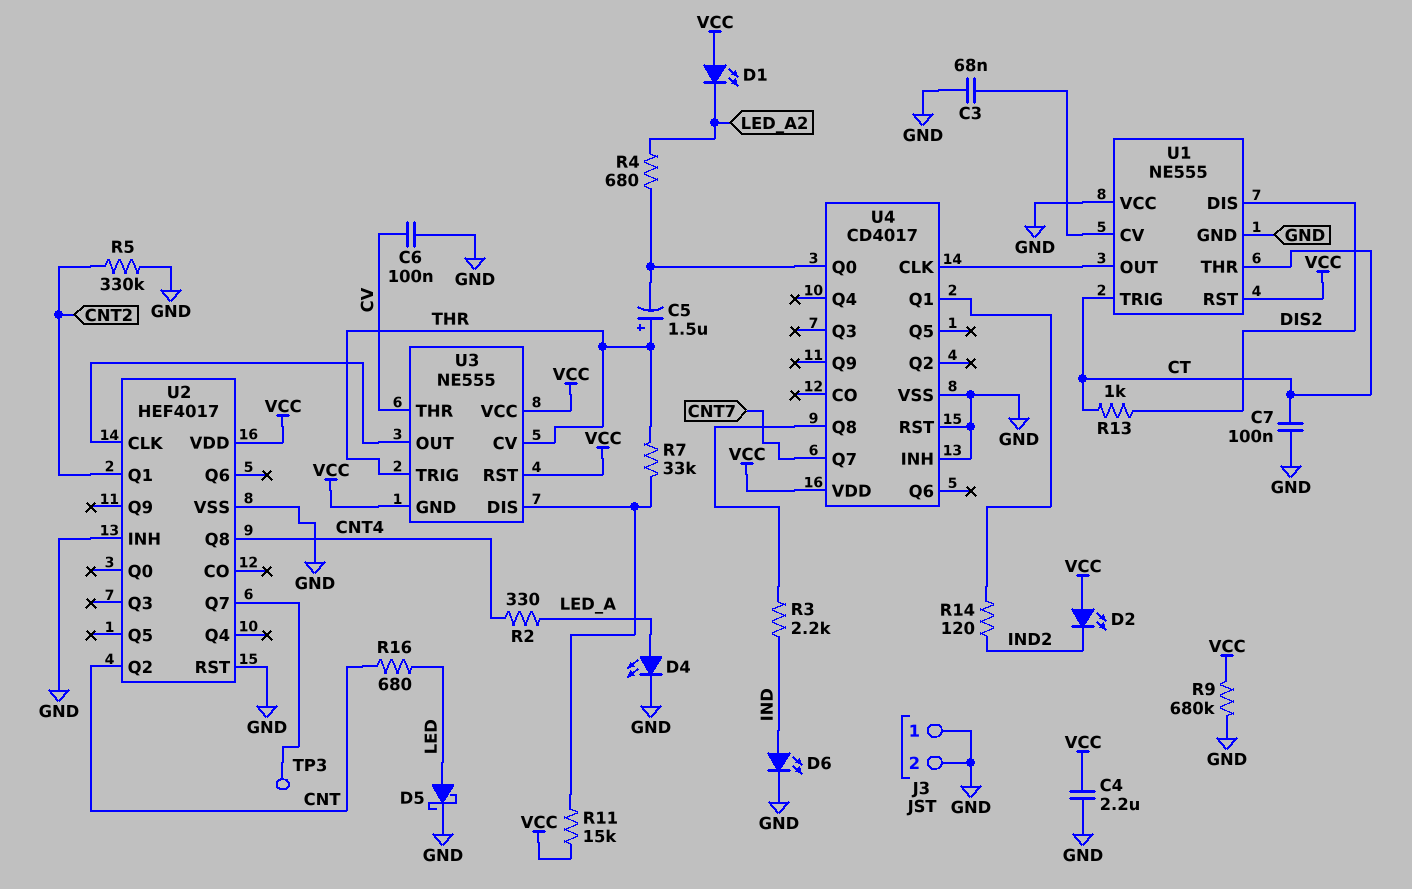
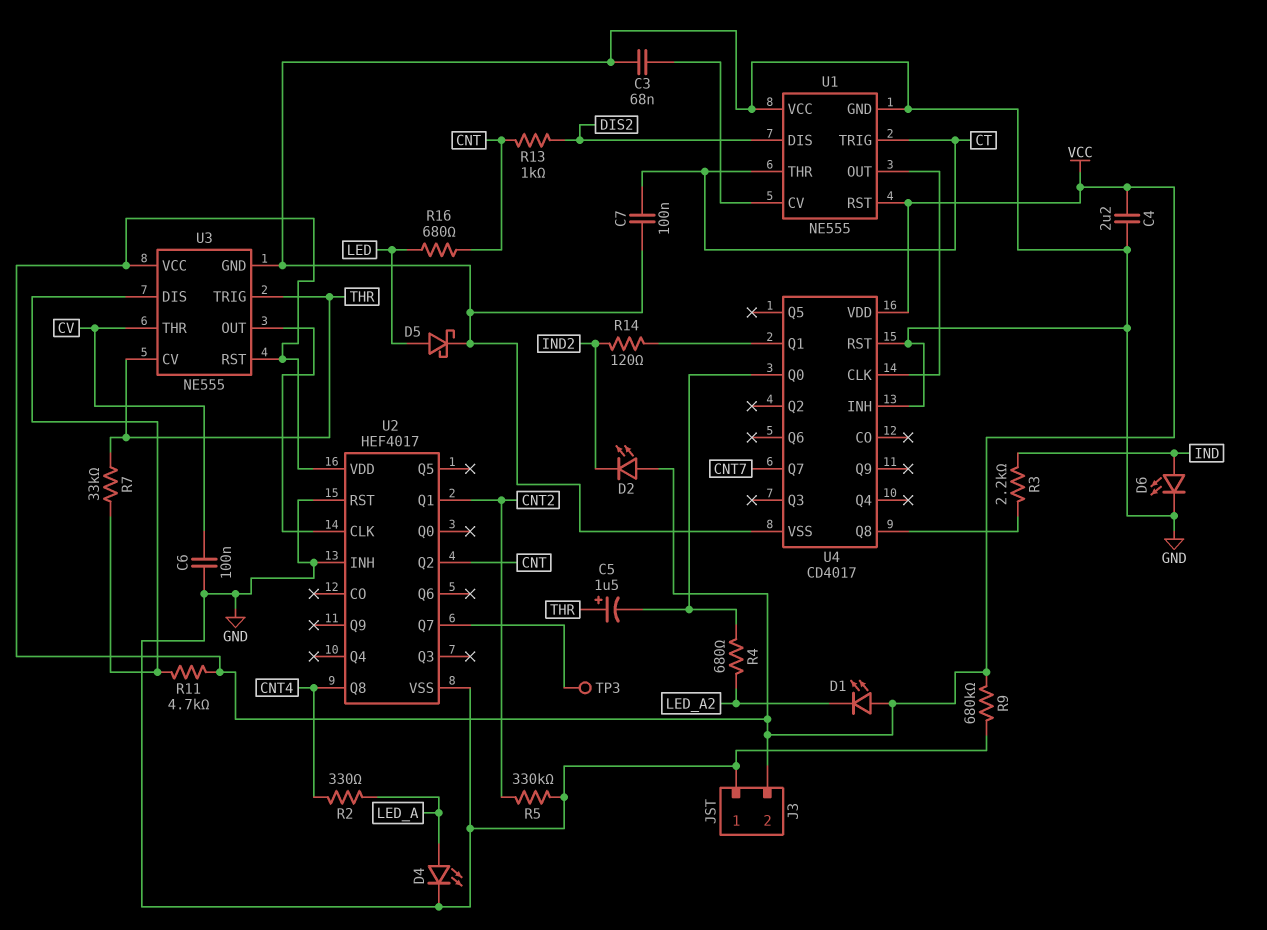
J3 pin 2: GND -> VCC
R11: 15k (U3/DIS, VCC) -> 4.7k (U3/DIS, VCC)
R13: 1k (CT, DIS2) -> 1k (CNT, DIS2)
U3 pin GND: VCC -> GND

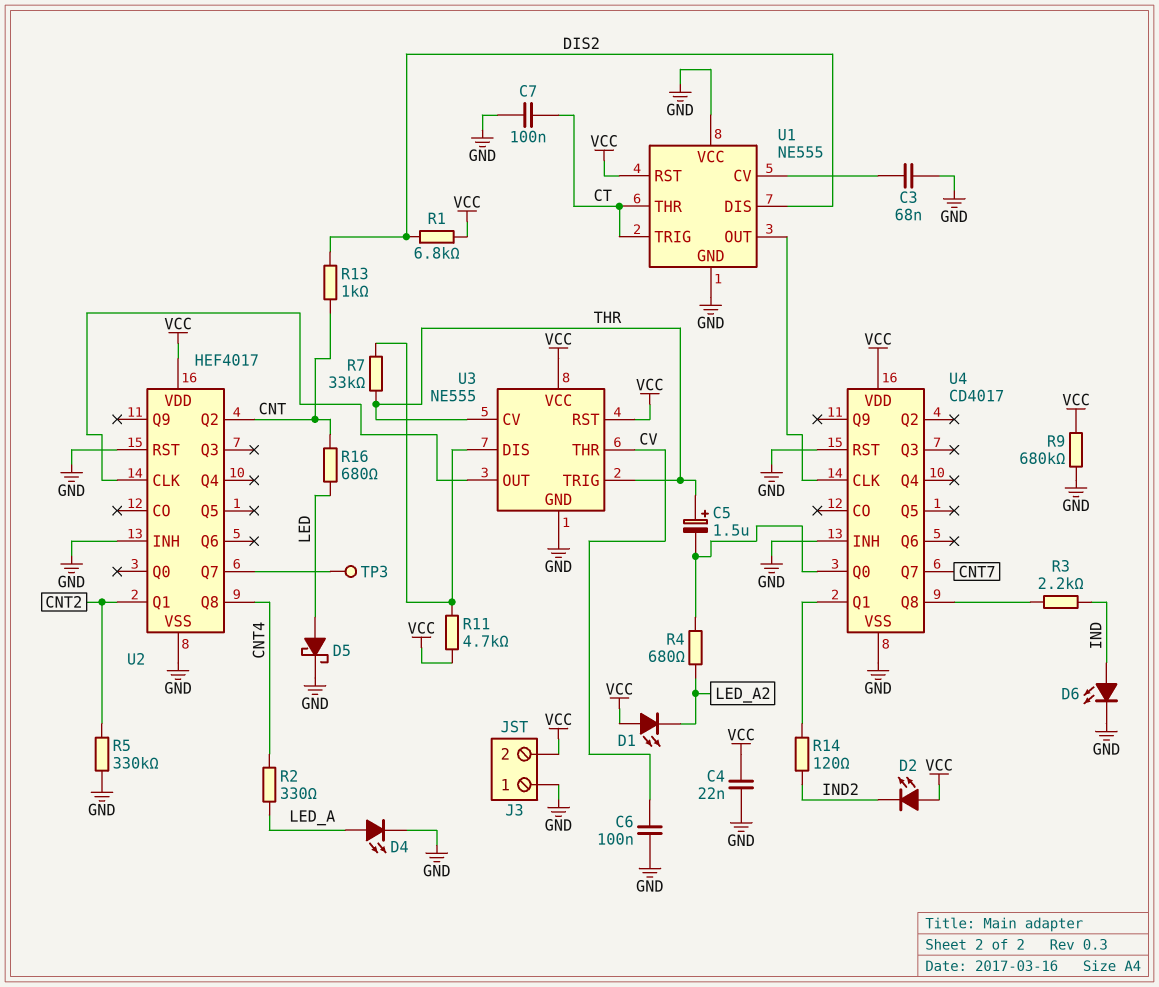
C4: 2.2uF (GND, VCC) -> 22nF (GND, VCC)
R1: none -> 6.8k (DIS2, VCC)

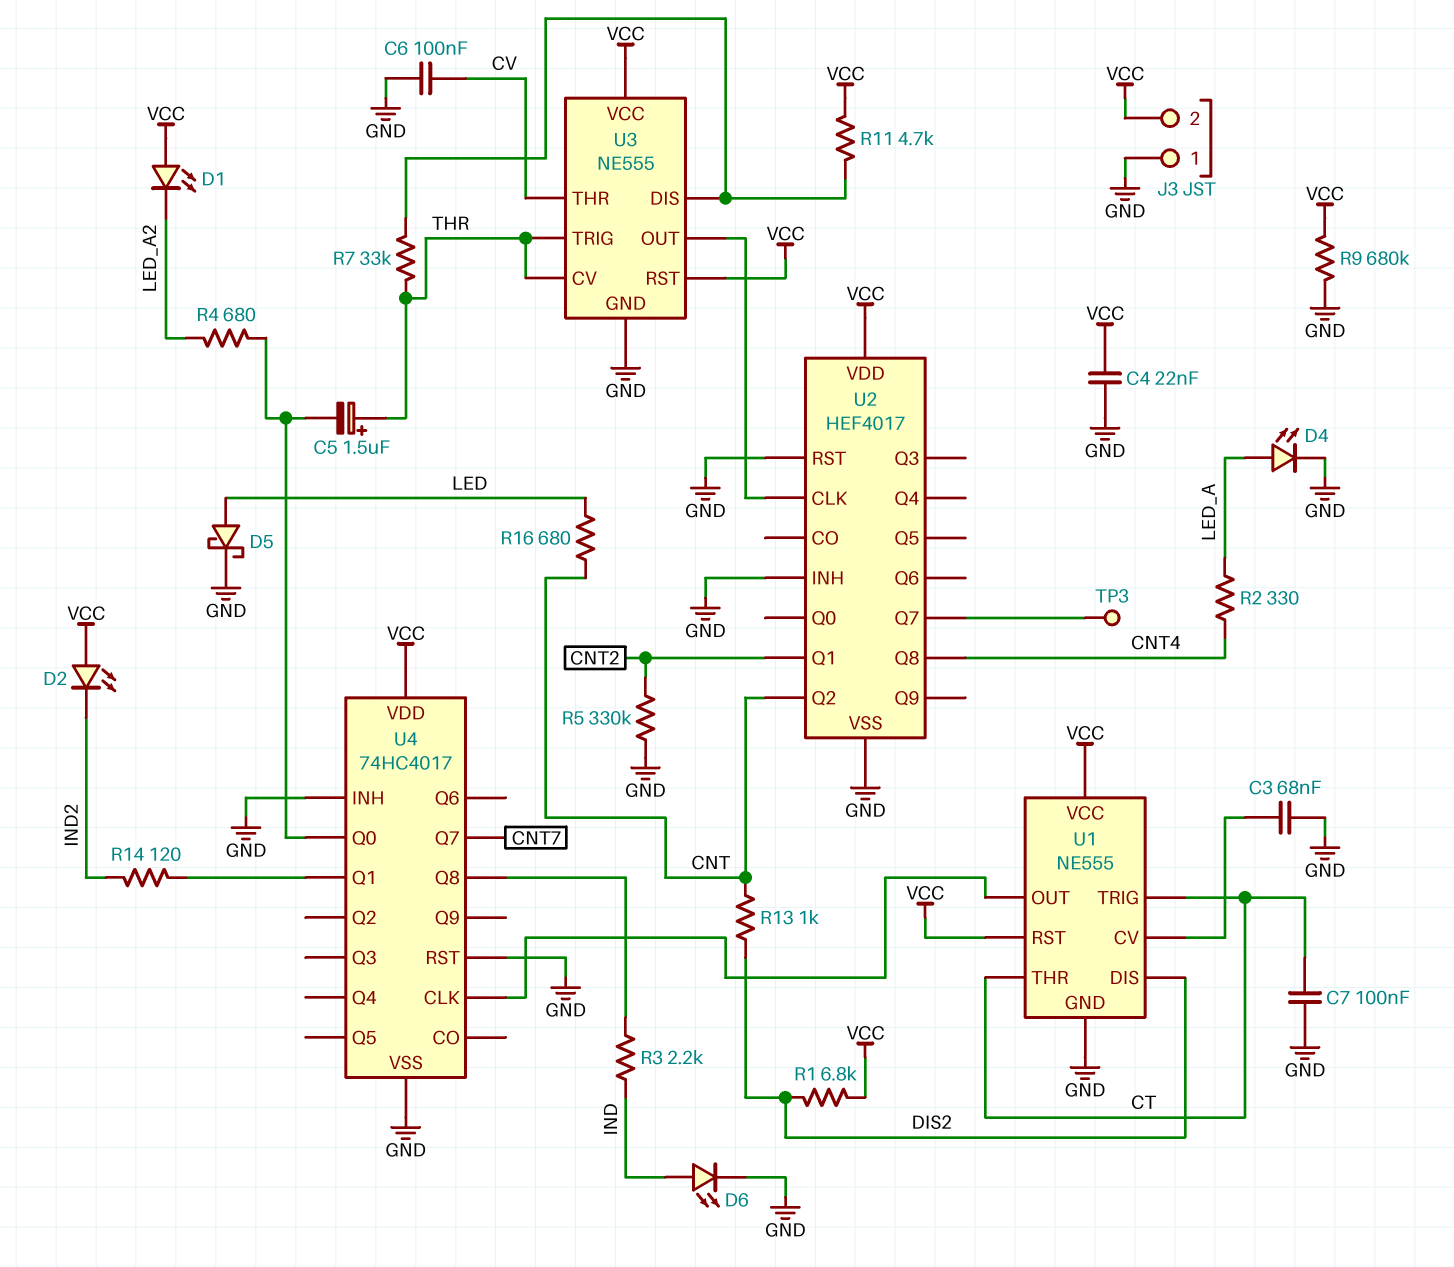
U1 pin VCC: GND -> VCC
U4: CD4017 -> 74HC4017

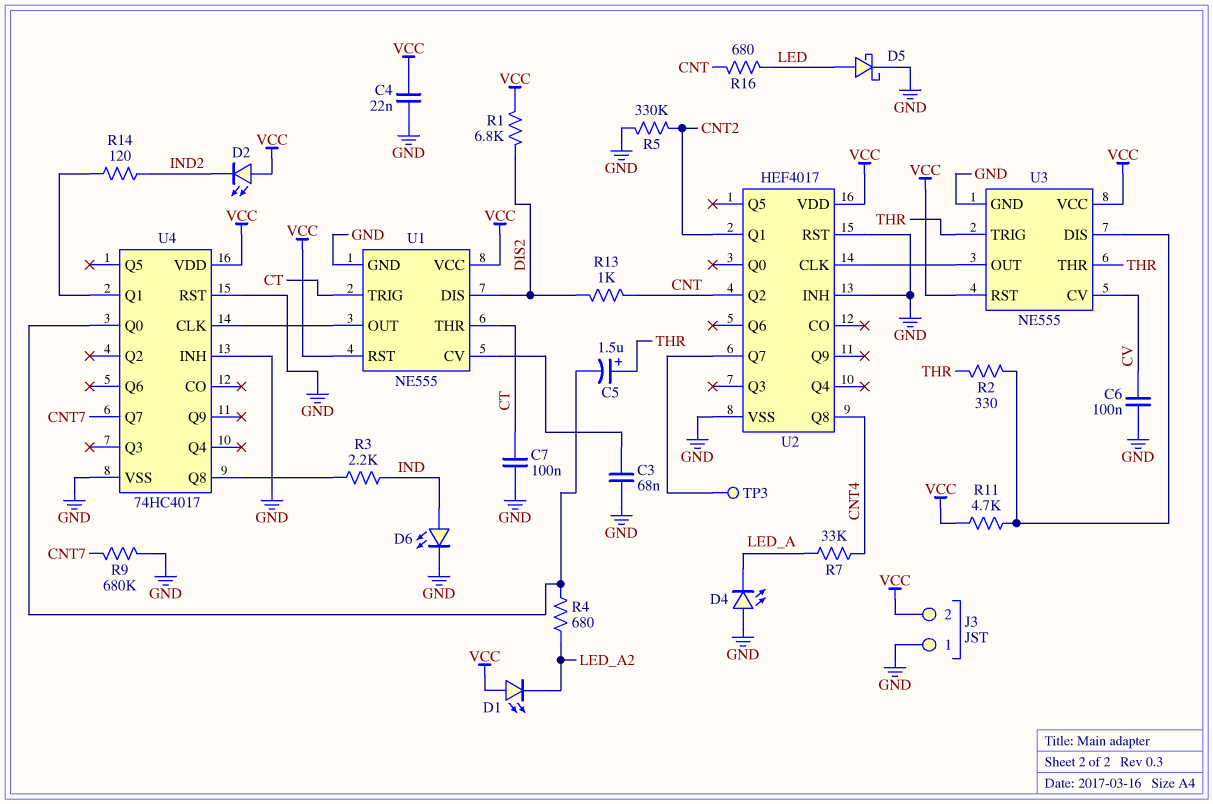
D4: LED (A LED_A, K GND) -> LED (A GND, K LED_A)
R2: 330 (CNT4, LED_A) -> 330 (THR, U3/DIS)
R7: 33k (THR, U3/DIS) -> 33k (CNT4, LED_A)
R9: 680k (GND, VCC) -> 680k (CNT7, GND)
U3 pin CV: THR -> CV
U3 pin THR: CV -> THR

